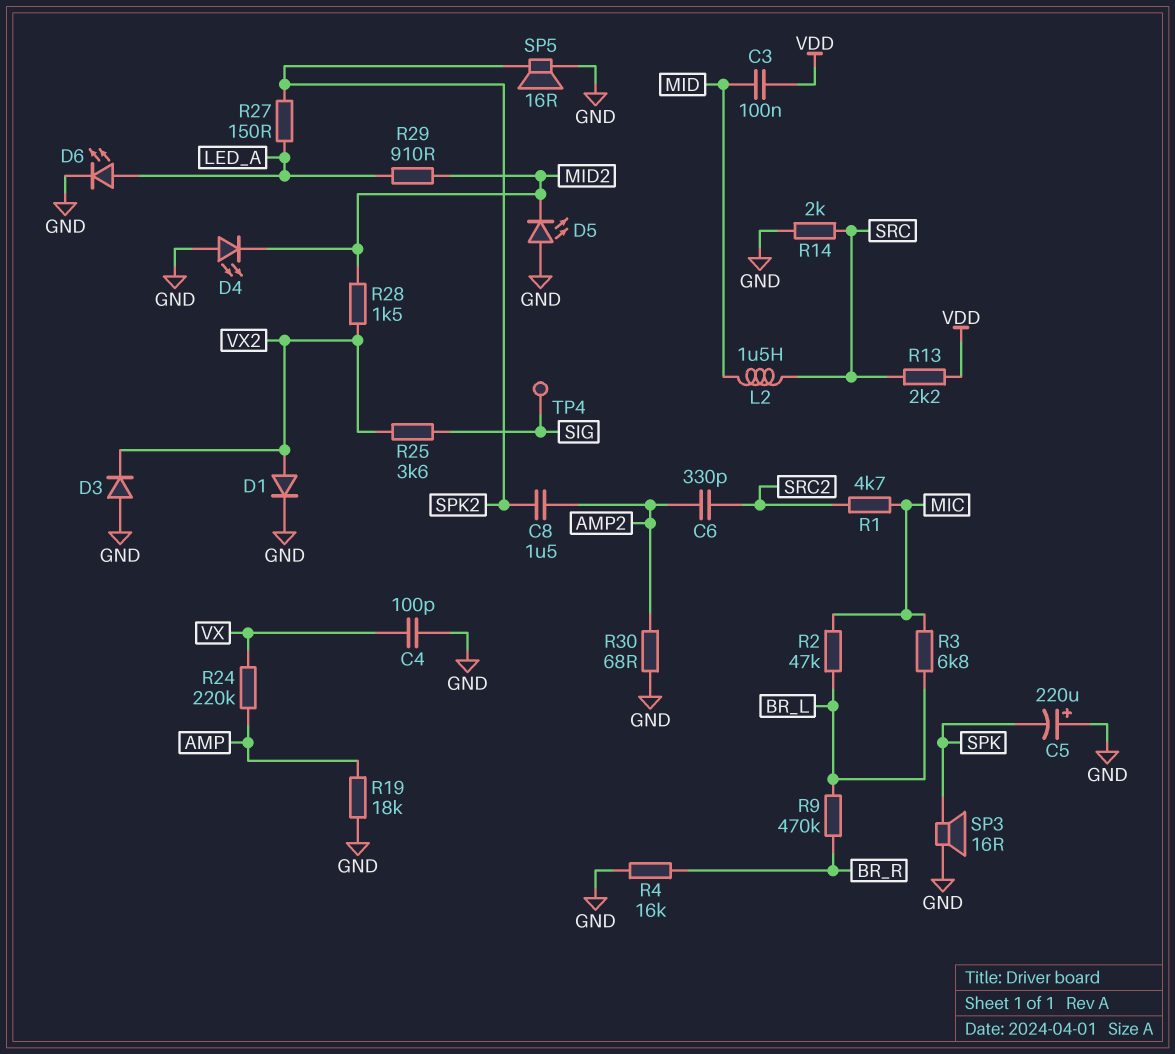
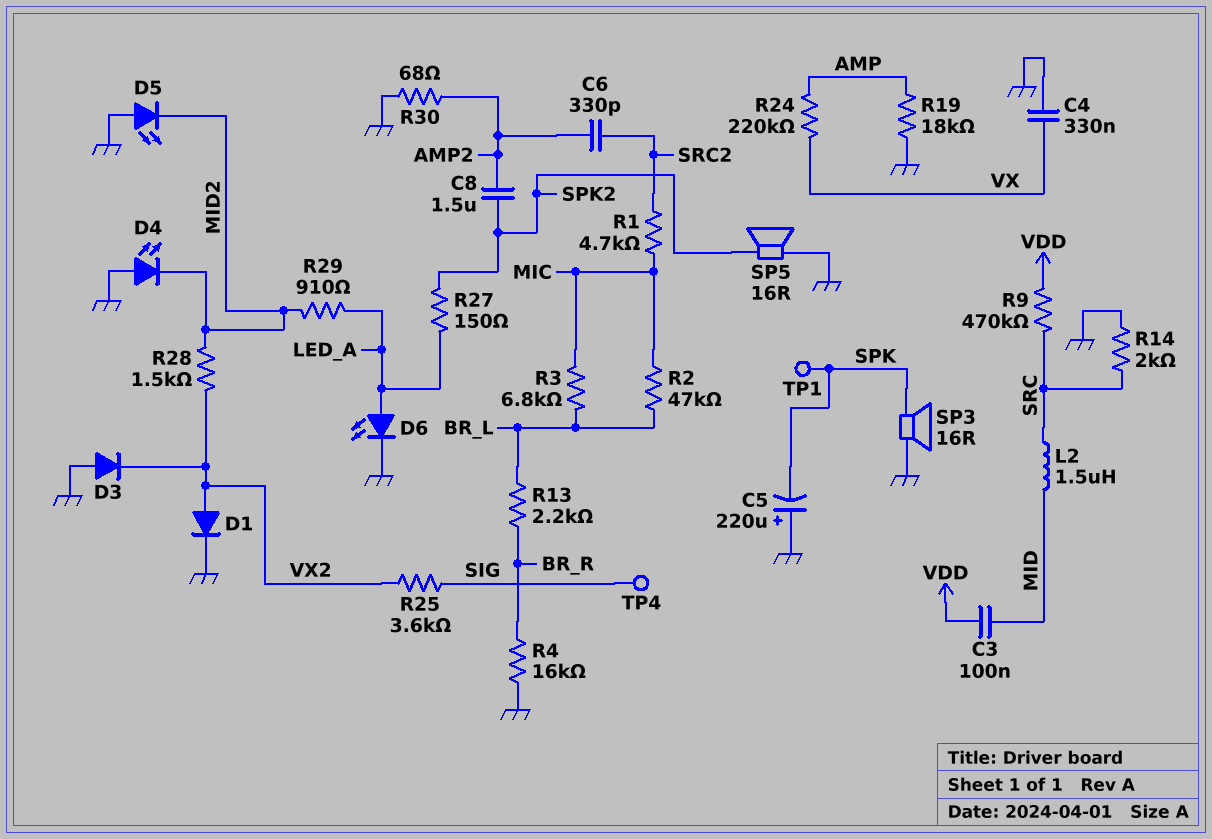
C4: 100pF (GND, VX) -> 330nF (GND, VX)
R9: 470k (BR_L, BR_R) -> 470k (SRC, VDD)
R13: 2.2k (SRC, VDD) -> 2.2k (BR_L, BR_R)
TP1: none -> test point (SPK)

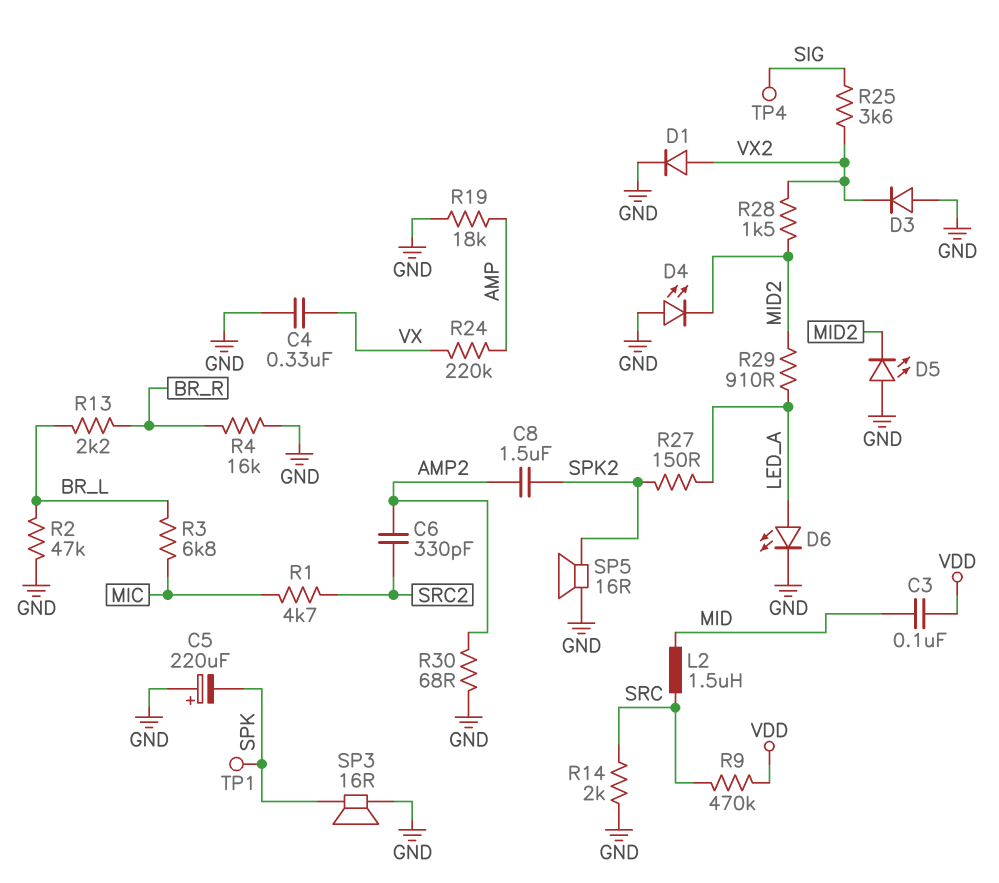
R2: 47k (BR_L, MIC) -> 47k (BR_L, GND)

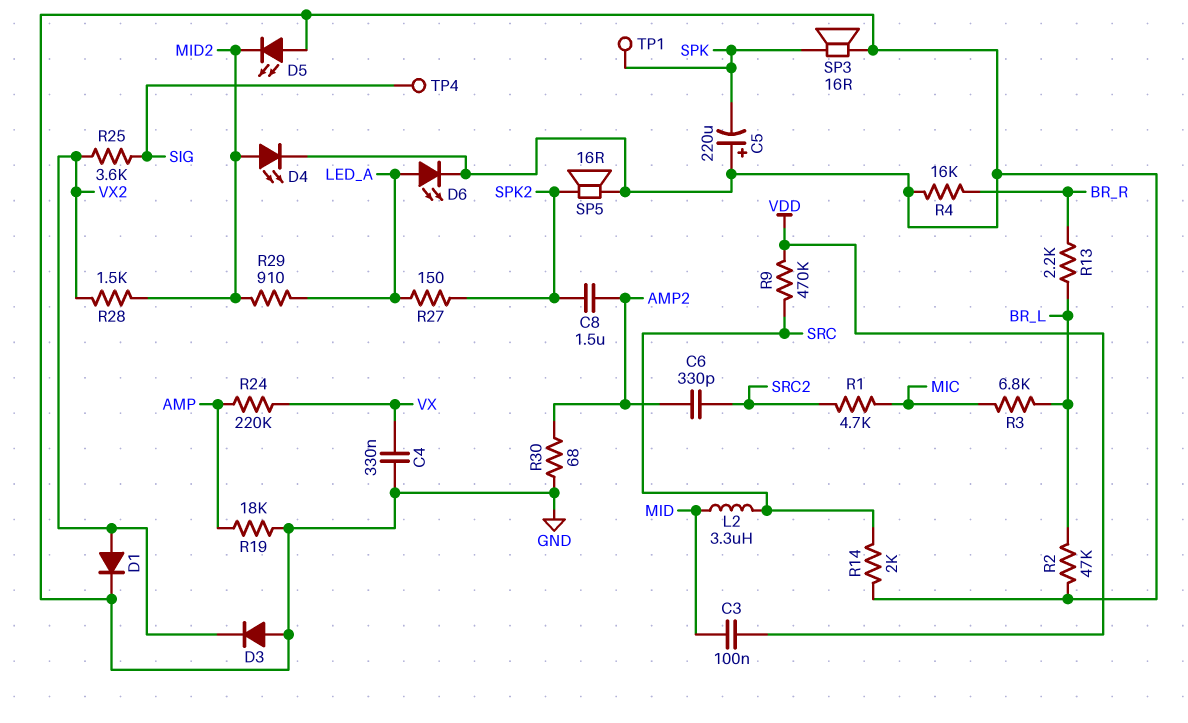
D4: LED (A GND, K MID2) -> LED (A MID2, K GND)
L2: 1.5uH (MID, SRC) -> 3.3uH (MID, SRC)

